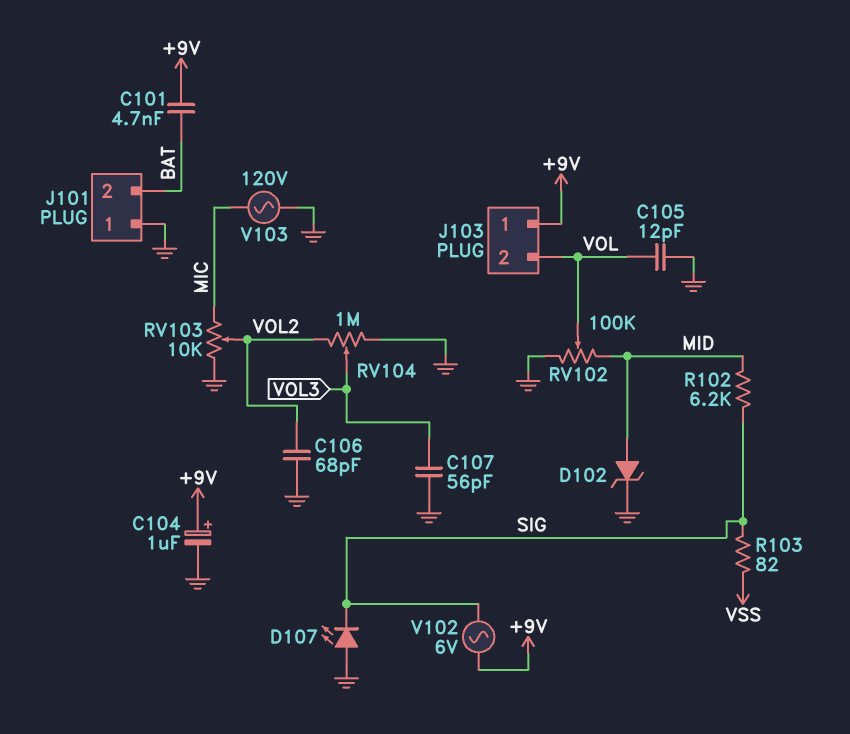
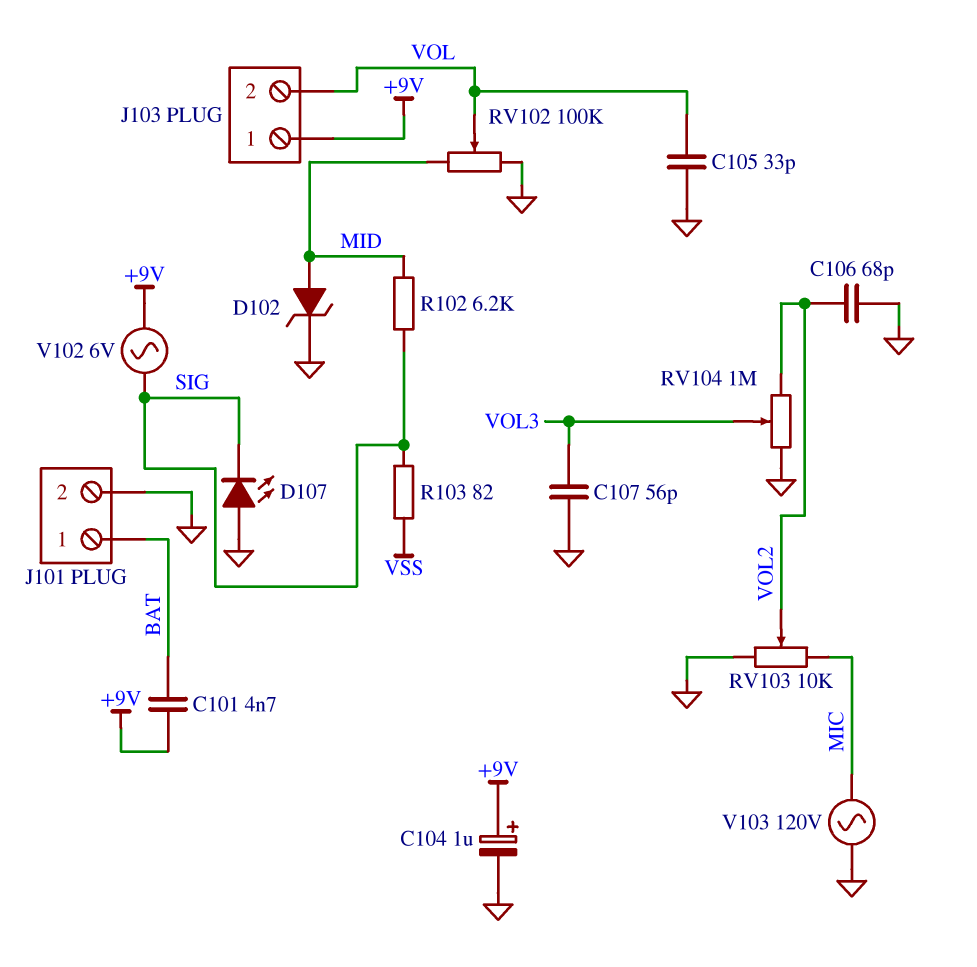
C105: 12pF (GND, VOL) -> 33pF (GND, VOL)
J101 pin 1: GND -> BAT
J101 pin 2: BAT -> GND

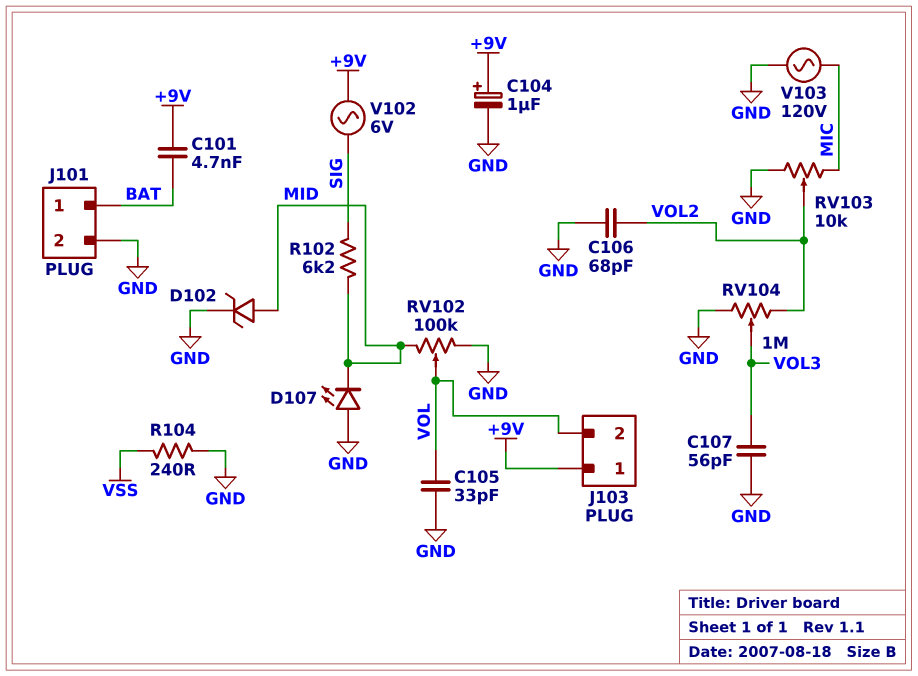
D107: LED (A GND, K SIG) -> LED (A GND, K MID)
R103: 82 (SIG, VSS) -> none
R104: none -> 240 (GND, VSS)

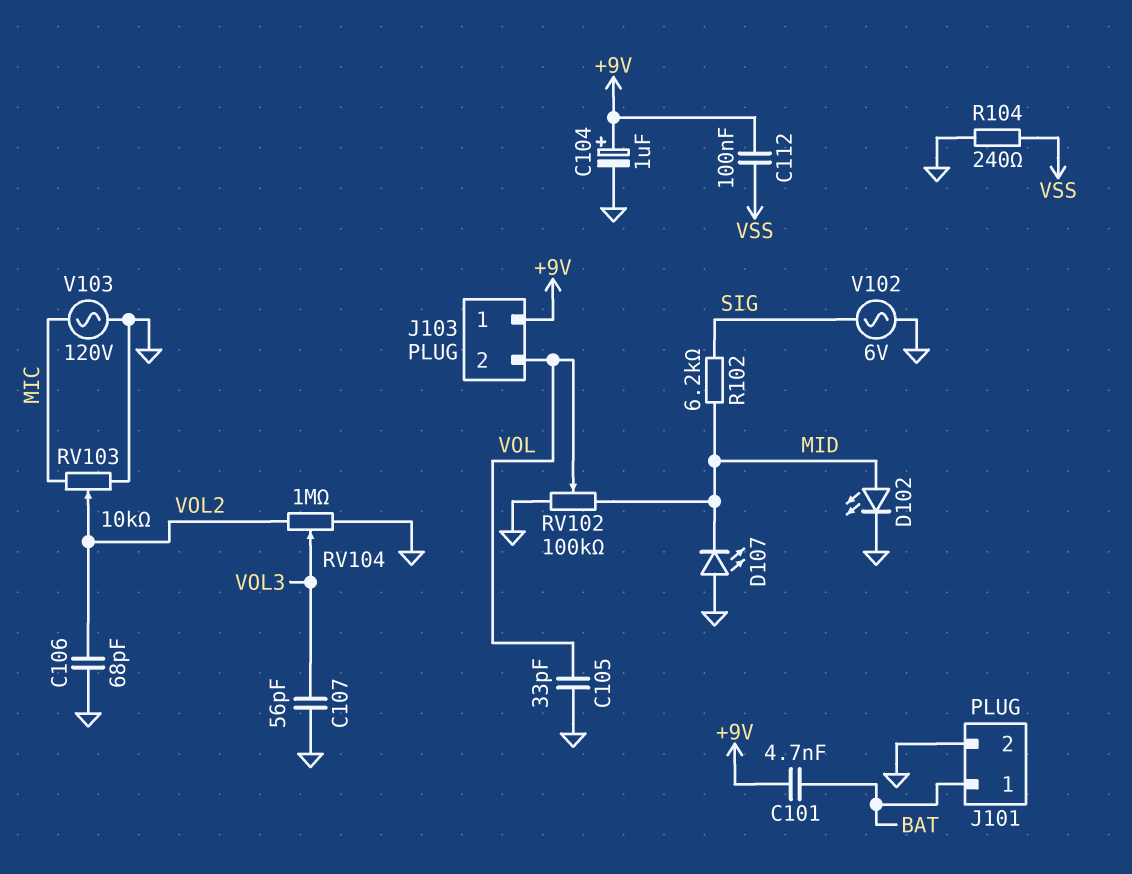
C112: none -> 100nF (+9V, VSS)
D102: zener (A MID, K GND) -> LED (A MID, K GND)
V102: AC 6V (+9V, SIG) -> AC 6V (GND, SIG)

